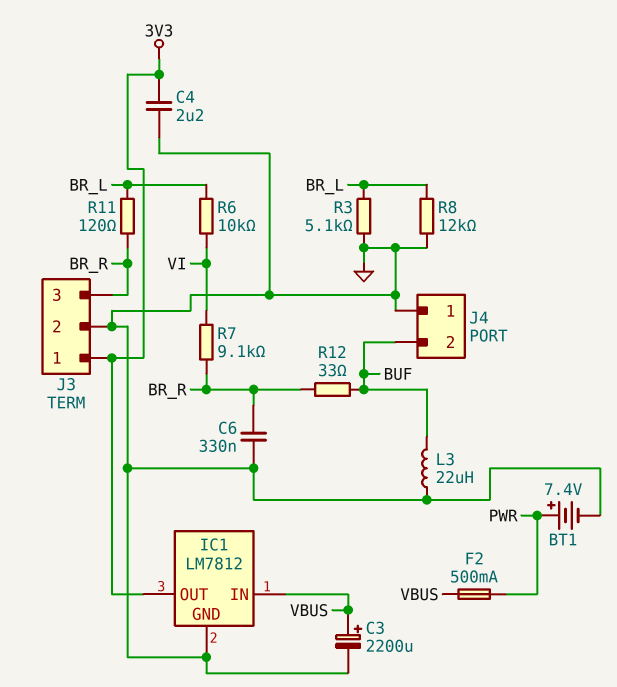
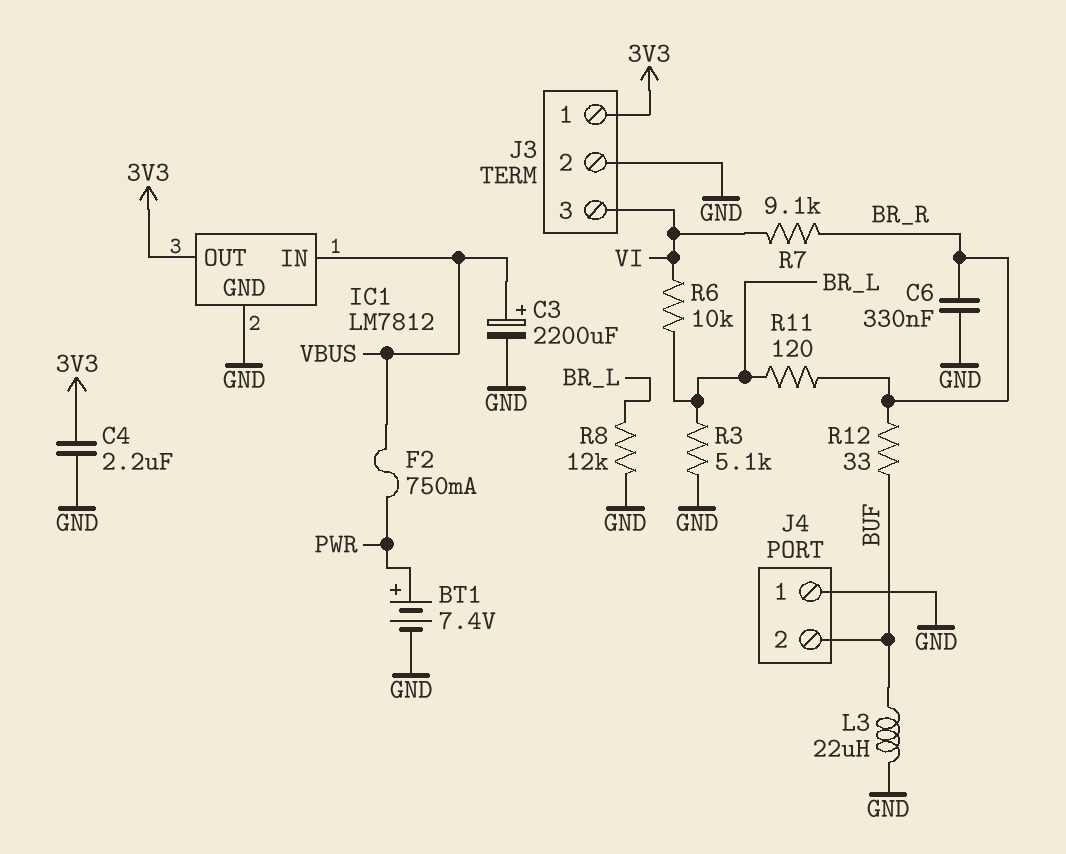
F2: 500mA (PWR, VBUS) -> 750mA (PWR, VBUS)
J3 pin 3: BR_R -> VI

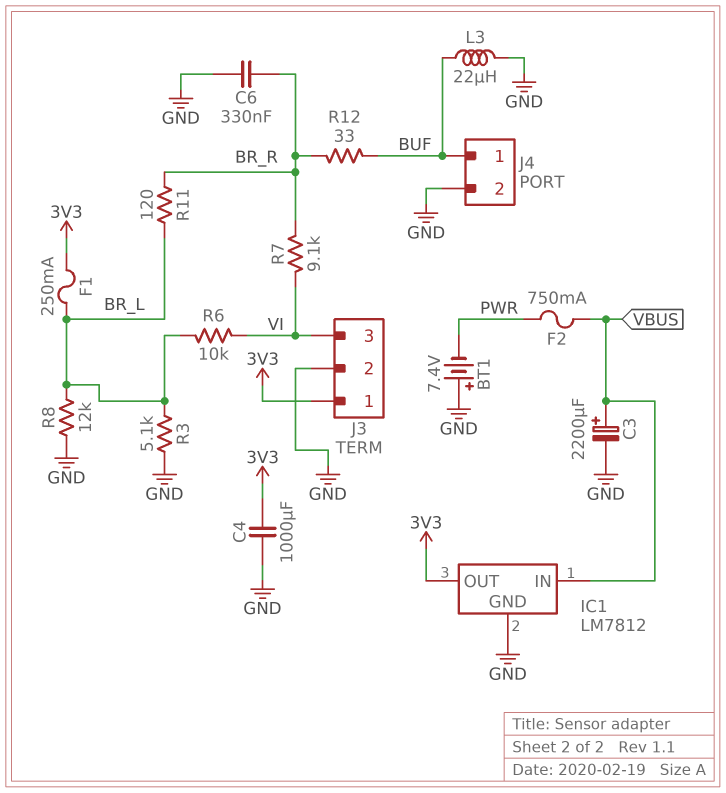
BT1: 7.4V (plus PWR, minus GND) -> 7.4V (plus GND, minus PWR)
C4: 2.2uF (3V3, GND) -> 1000uF (3V3, GND)
F1: none -> 250mA (3V3, BR_L)
J4 pin 1: GND -> BUF
J4 pin 2: BUF -> GND

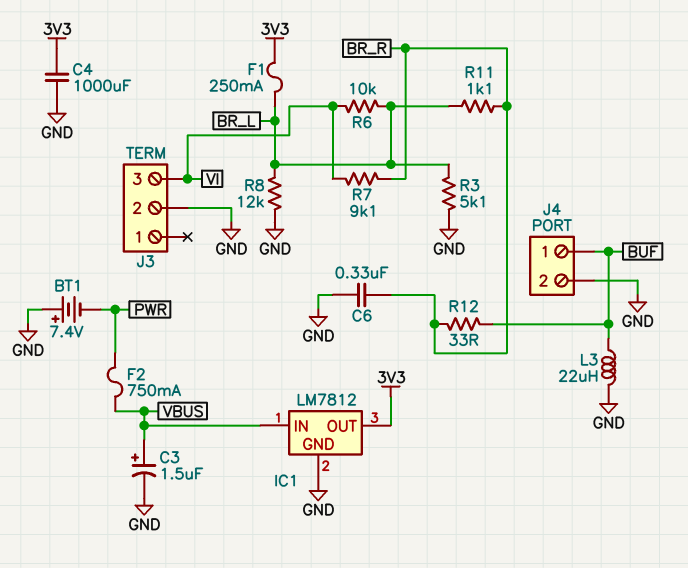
C3: 2200uF (plus VBUS, minus GND) -> 1.5uF (plus VBUS, minus GND)
J3 pin 1: 3V3 -> none
R11: 120 (BR_L, BR_R) -> 1.1k (BR_L, BR_R)

